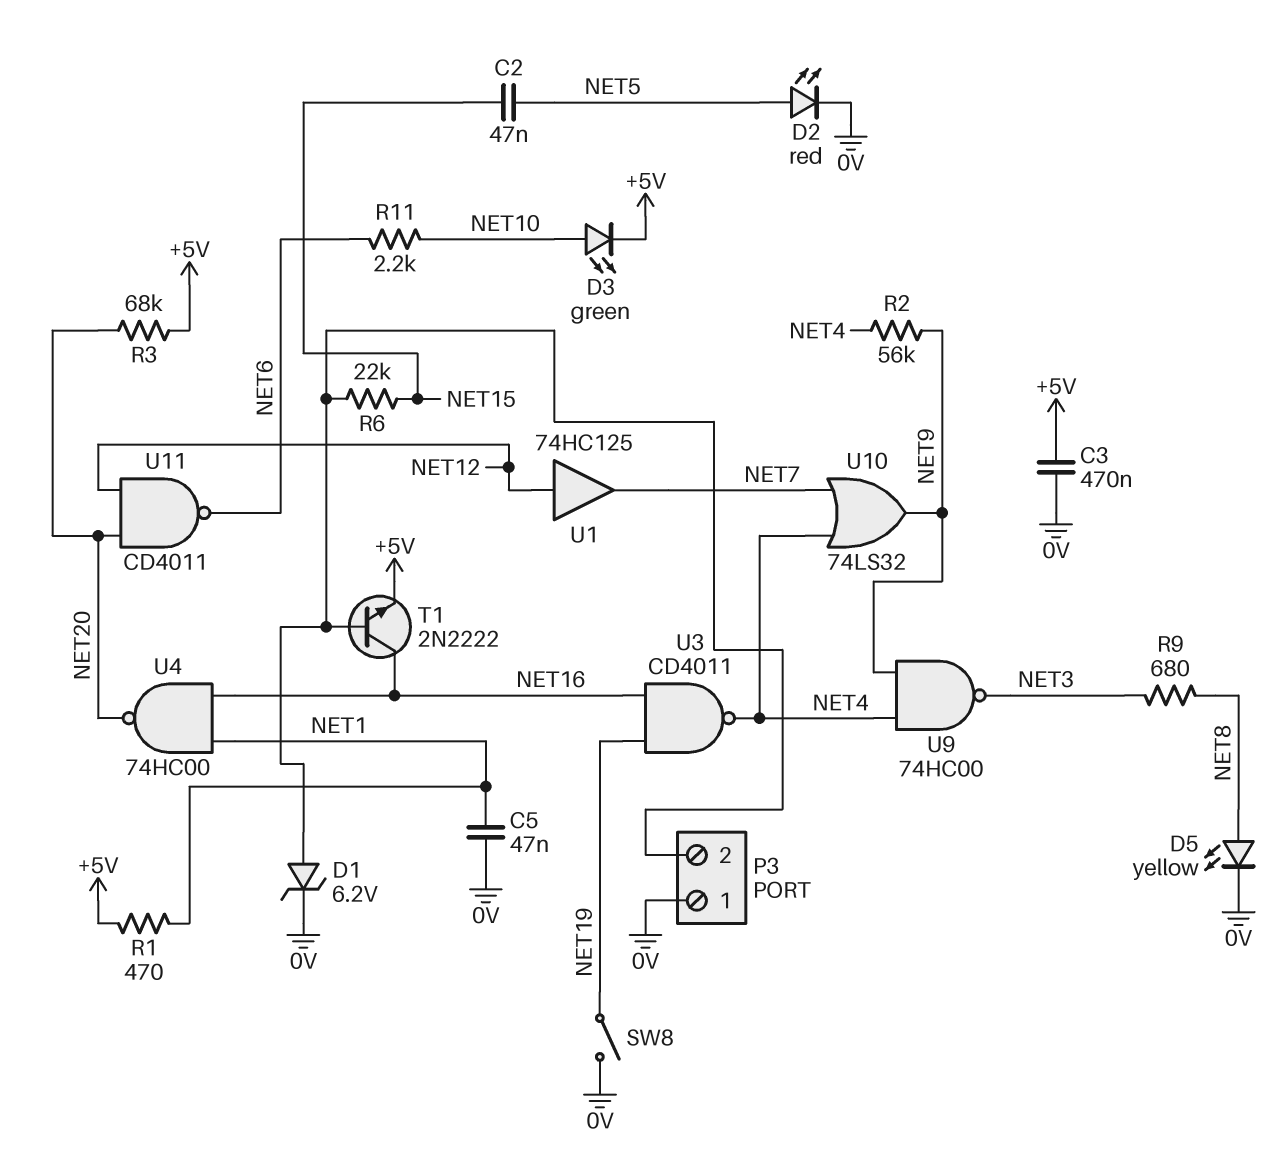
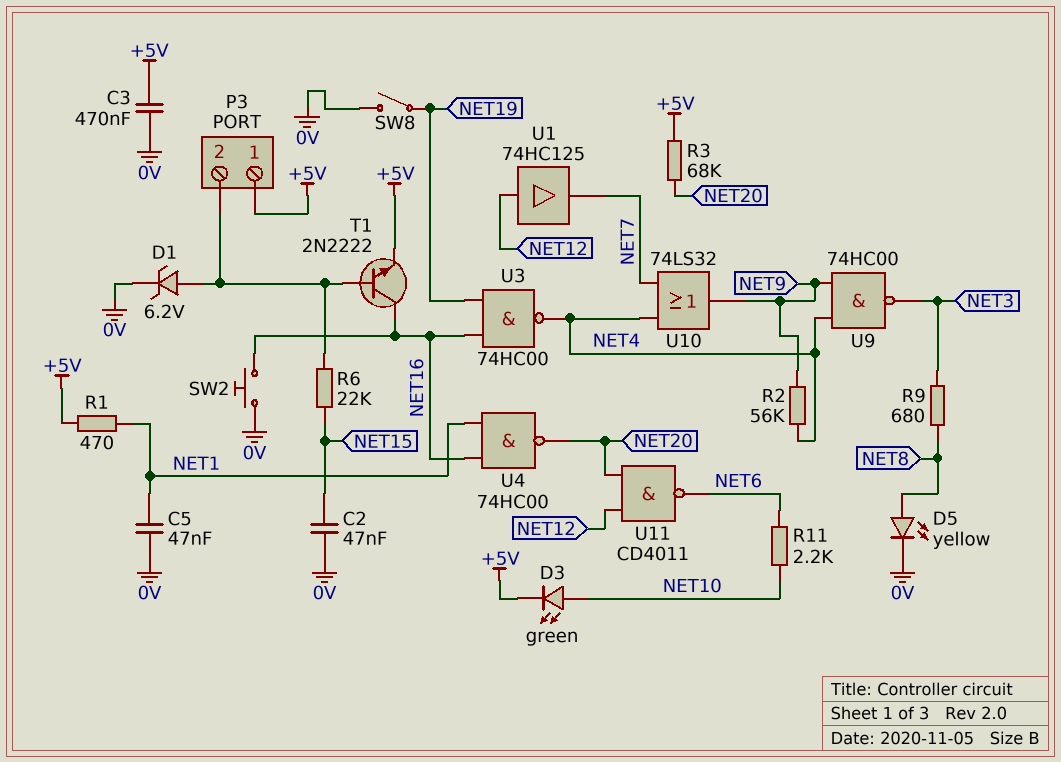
C2: 47nF (NET5, NET15) -> 47nF (0V, NET15)
D2: LED red (A NET5, K 0V) -> none
P3 pin 1: 0V -> +5V
SW2: none -> button (0V, NET16)
U3: NAND CD4011 (in NET16, in NET19, out NET4) -> NAND 74HC00 (in NET16, in NET19, out NET4)

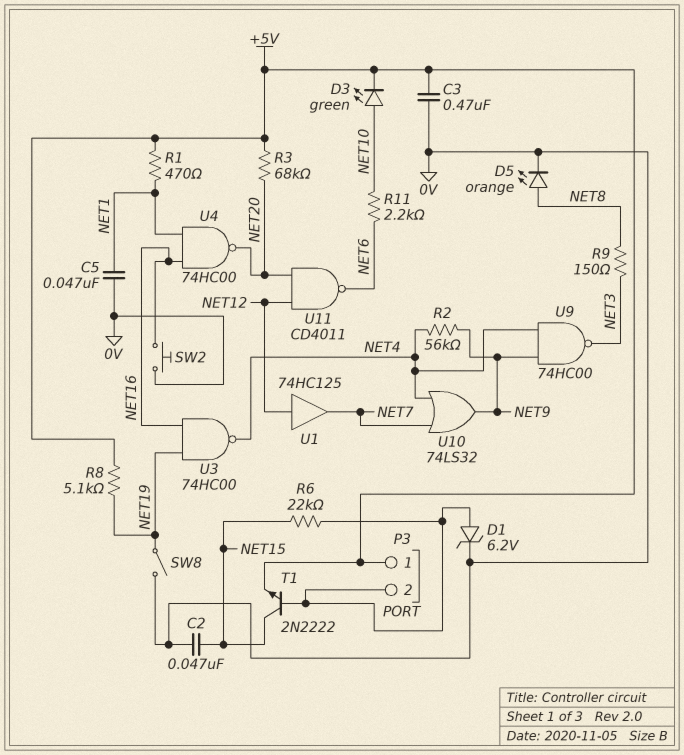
D5: LED yellow (A NET8, K 0V) -> LED orange (A NET8, K 0V)
R8: none -> 5.1k (+5V, NET19)
R9: 680 (NET3, NET8) -> 150 (NET3, NET8)
T1: NPN 2N2222 (B P3/2, C NET16, E +5V) -> NPN 2N2222 (B P3/2, C NET15, E +5V)

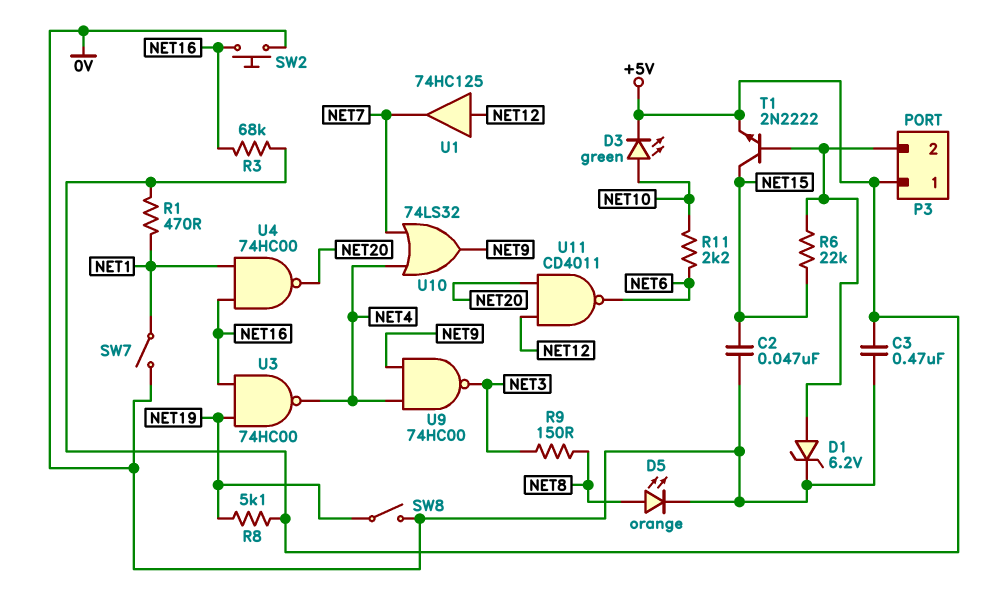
C5: 47nF (0V, NET1) -> none
R2: 56k (NET4, NET9) -> none
R3: 68k (+5V, NET20) -> 68k (+5V, NET16)
SW7: none -> switch (0V, NET1)

